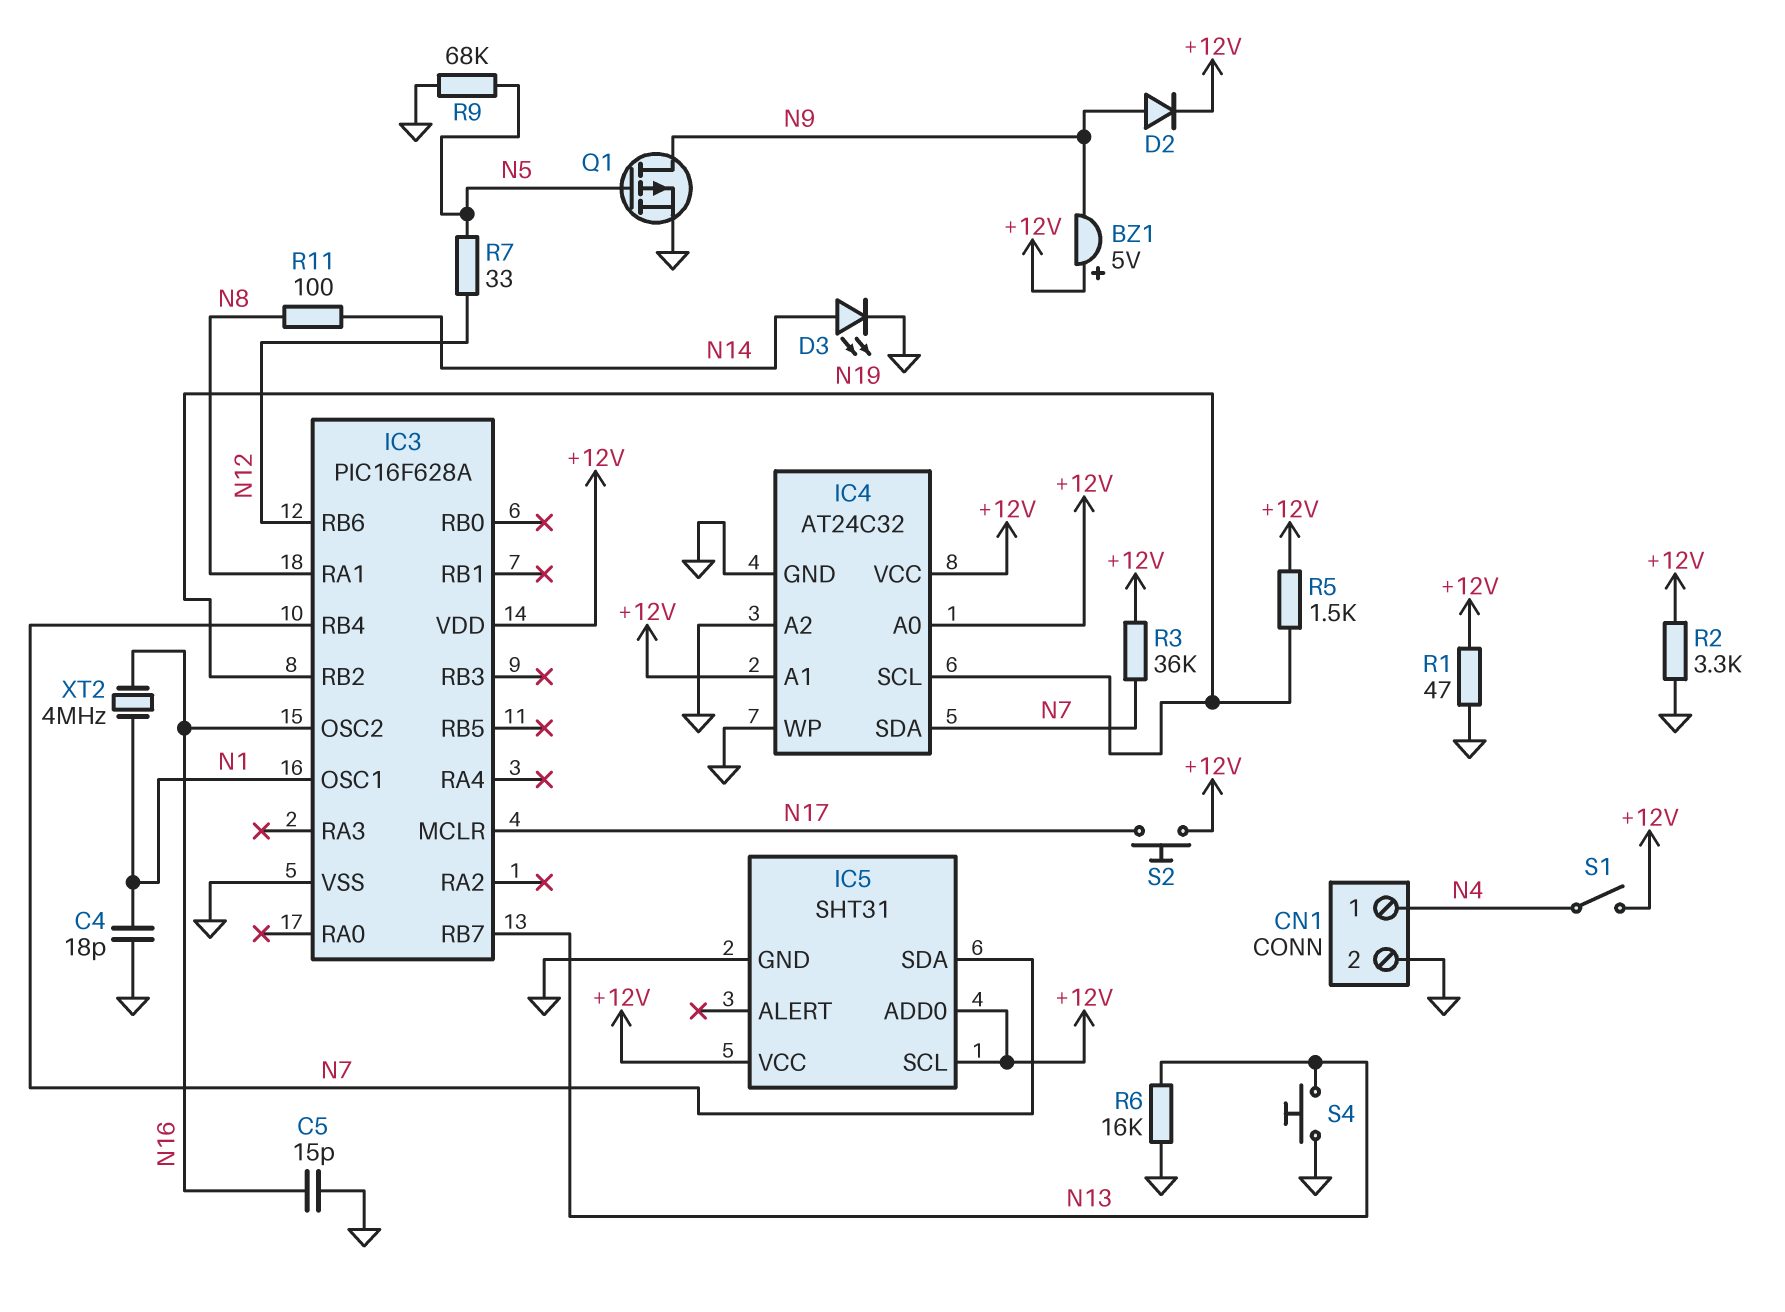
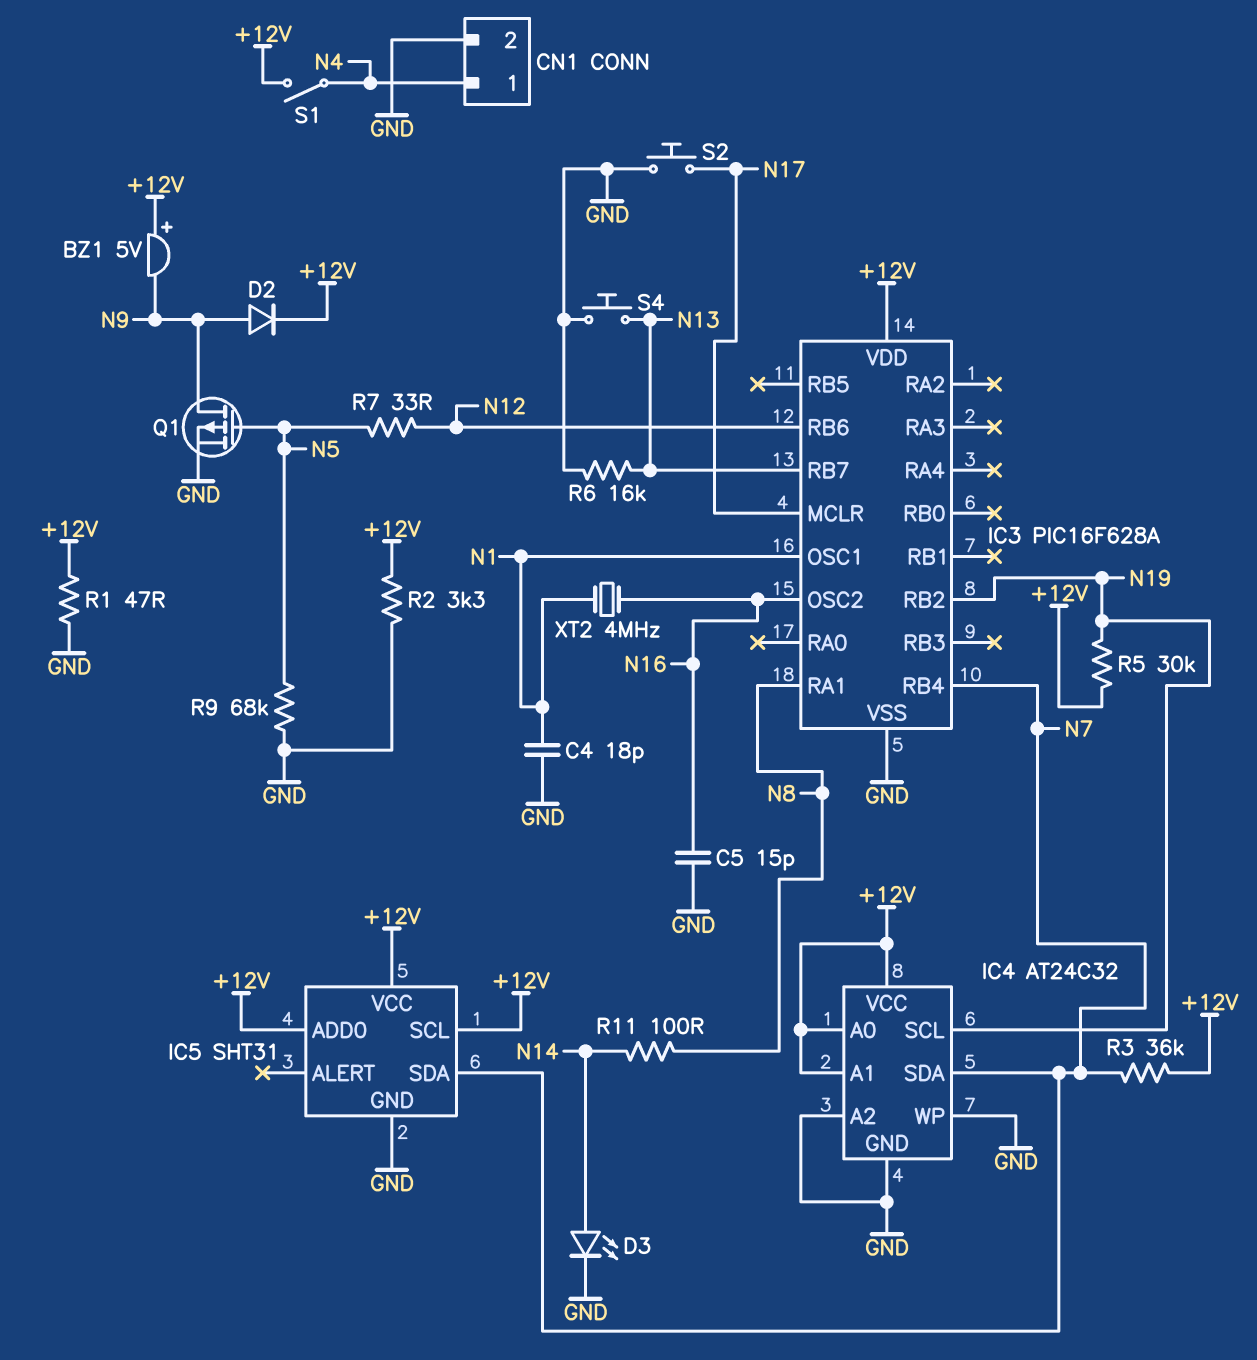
R5: 1.5k (+12V, N19) -> 30k (+12V, N19)
S2: button (+12V, N17) -> button (GND, N17)

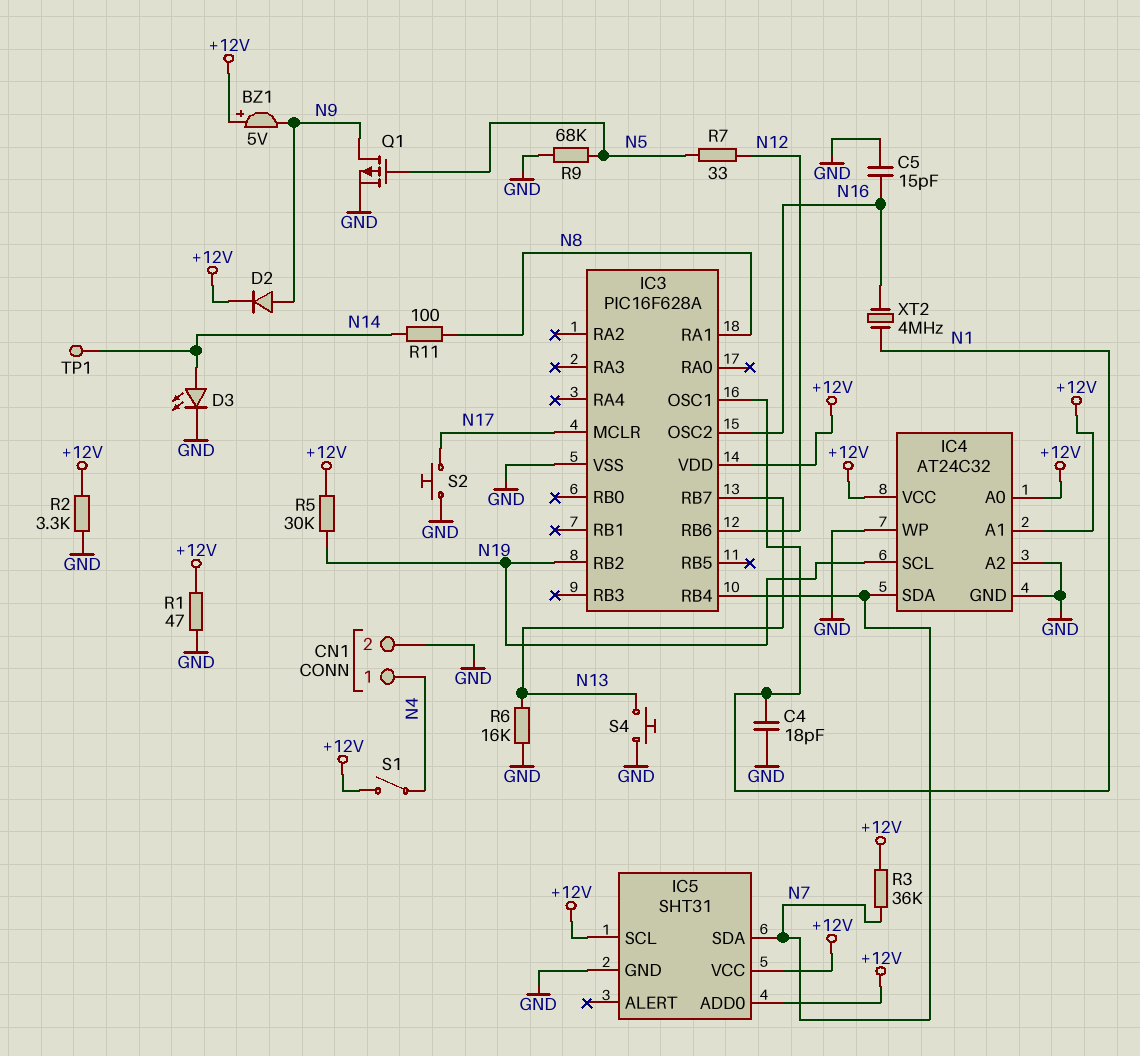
TP1: none -> test point (N14)

